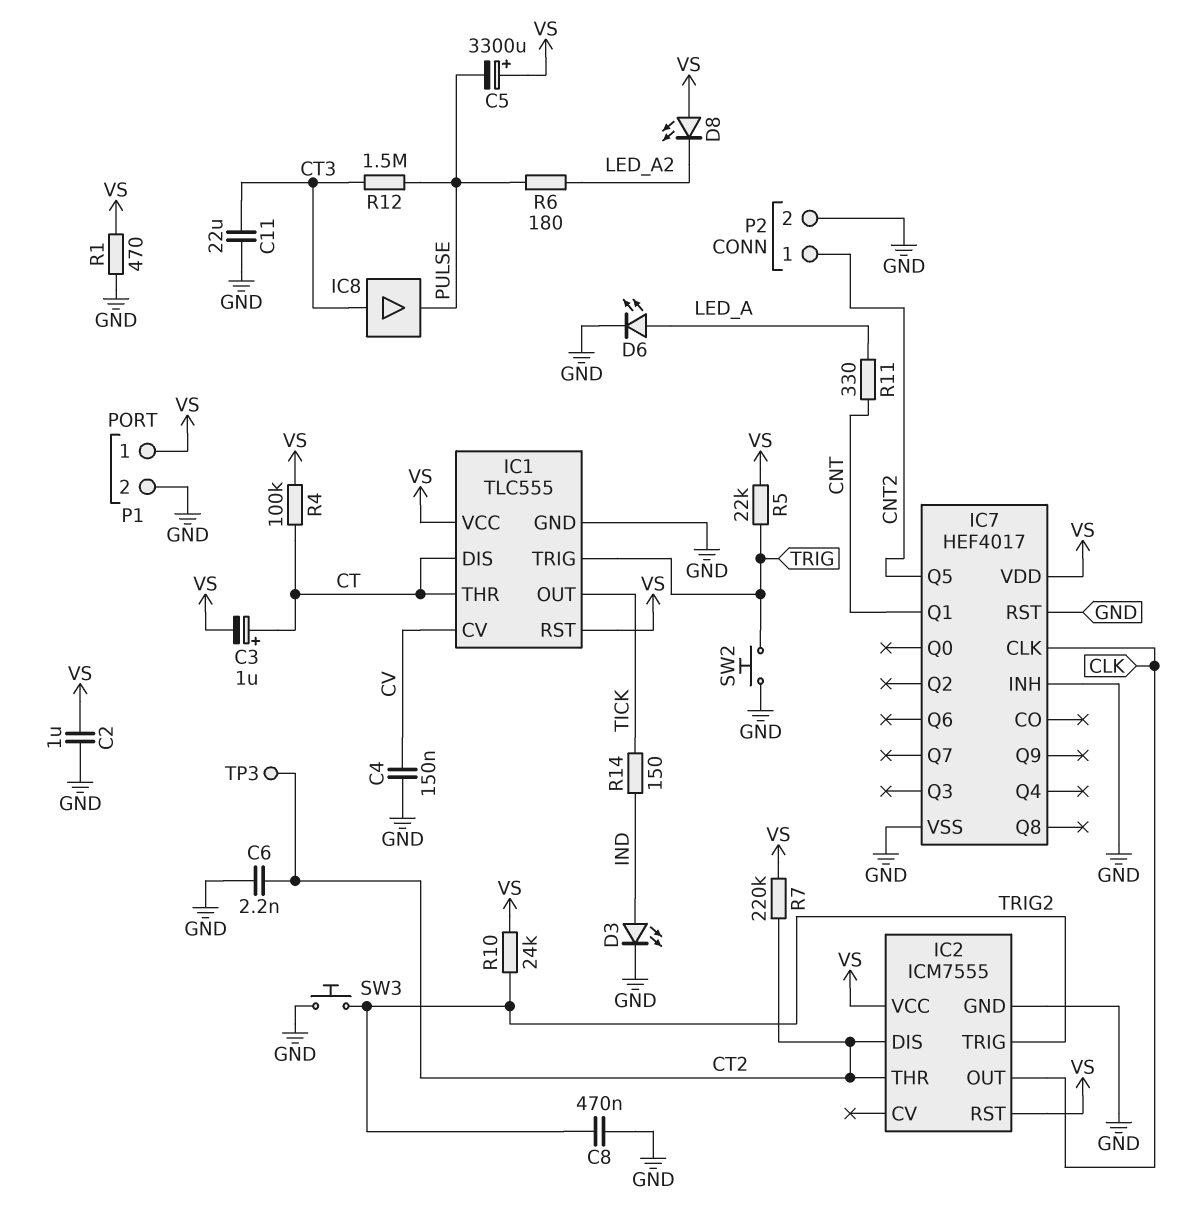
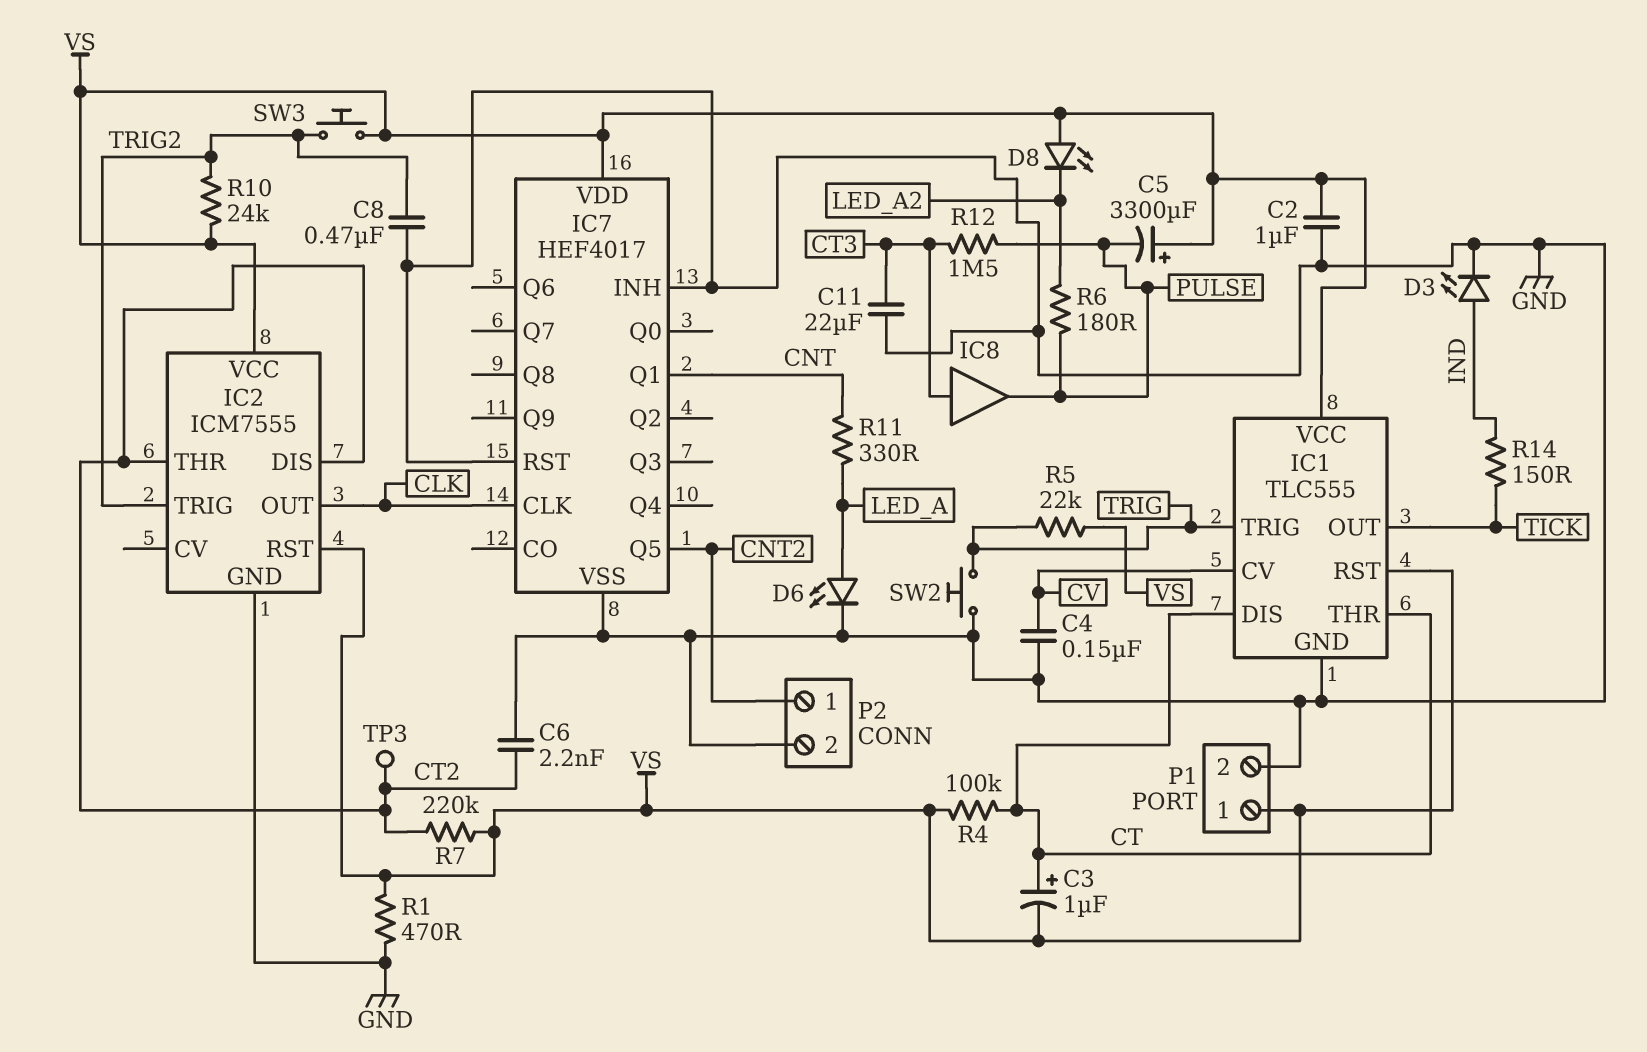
SW3: button (GND, TRIG2) -> button (TRIG2, VS)

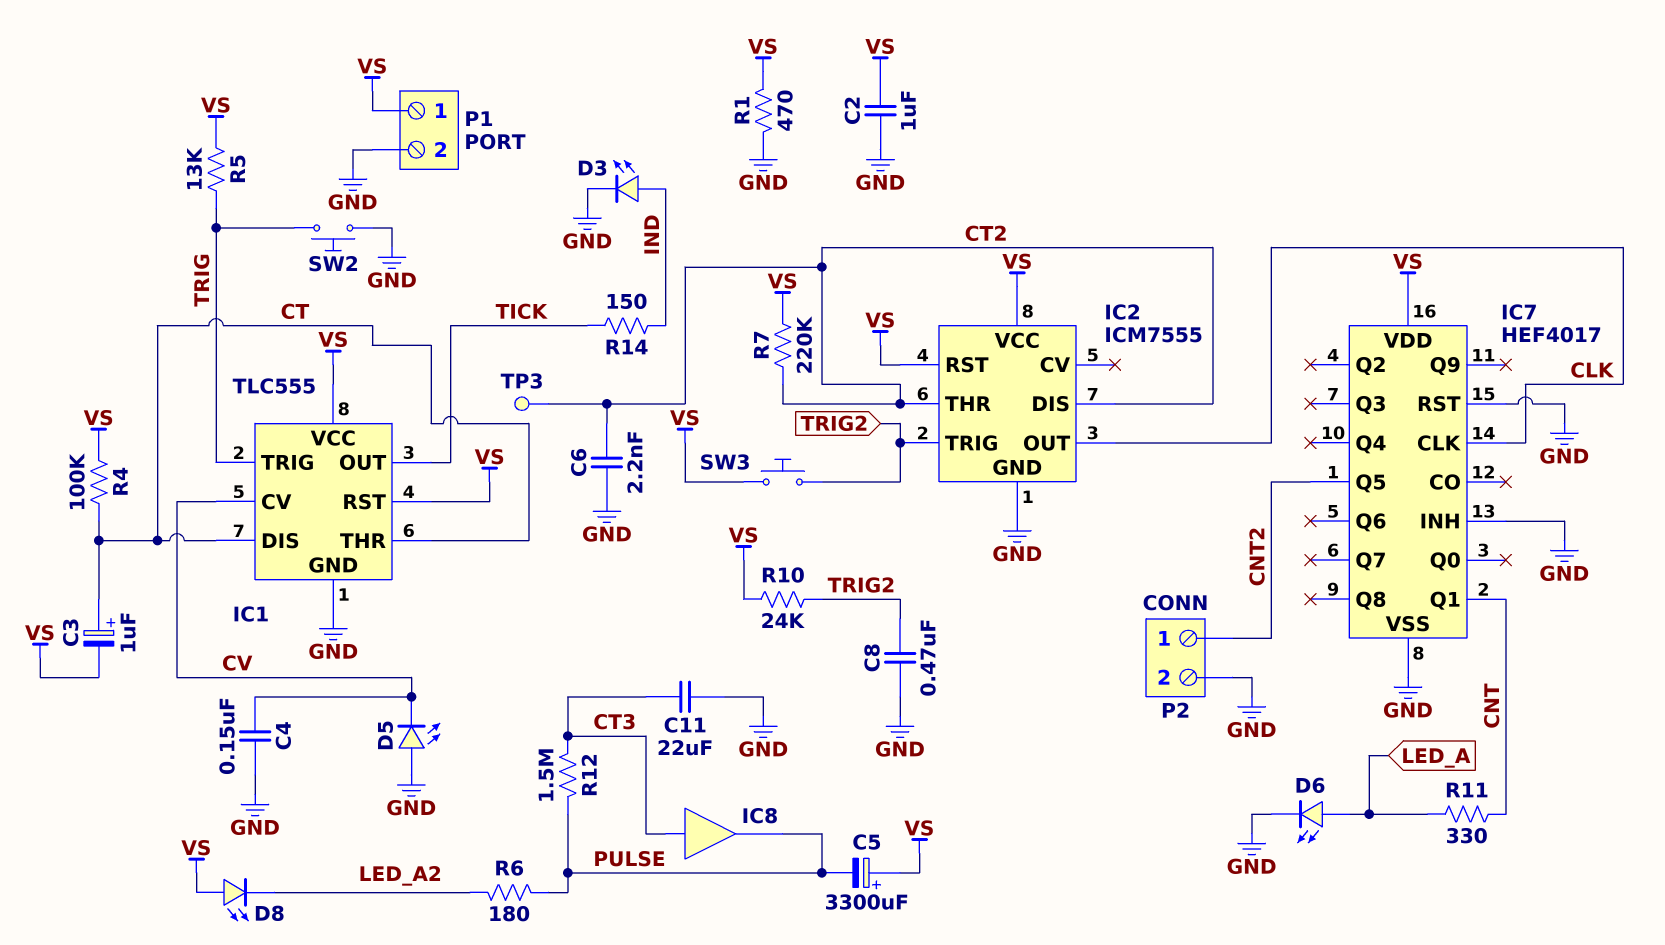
D5: none -> LED (A GND, K CV)
R5: 22k (TRIG, VS) -> 13k (TRIG, VS)

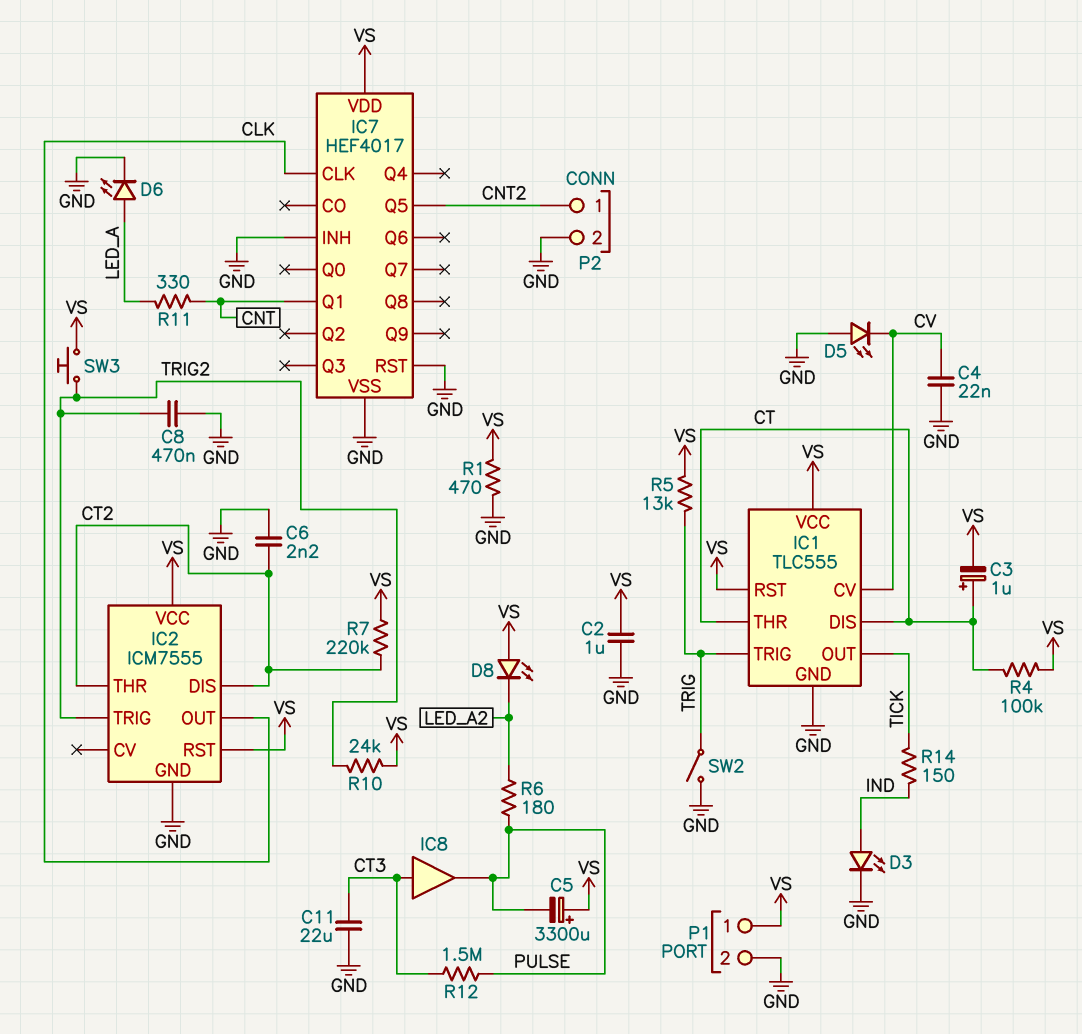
C4: 150nF (CV, GND) -> 22nF (CV, GND)
SW2: button (GND, TRIG) -> switch (GND, TRIG)
TP3: test point (CT2) -> none

